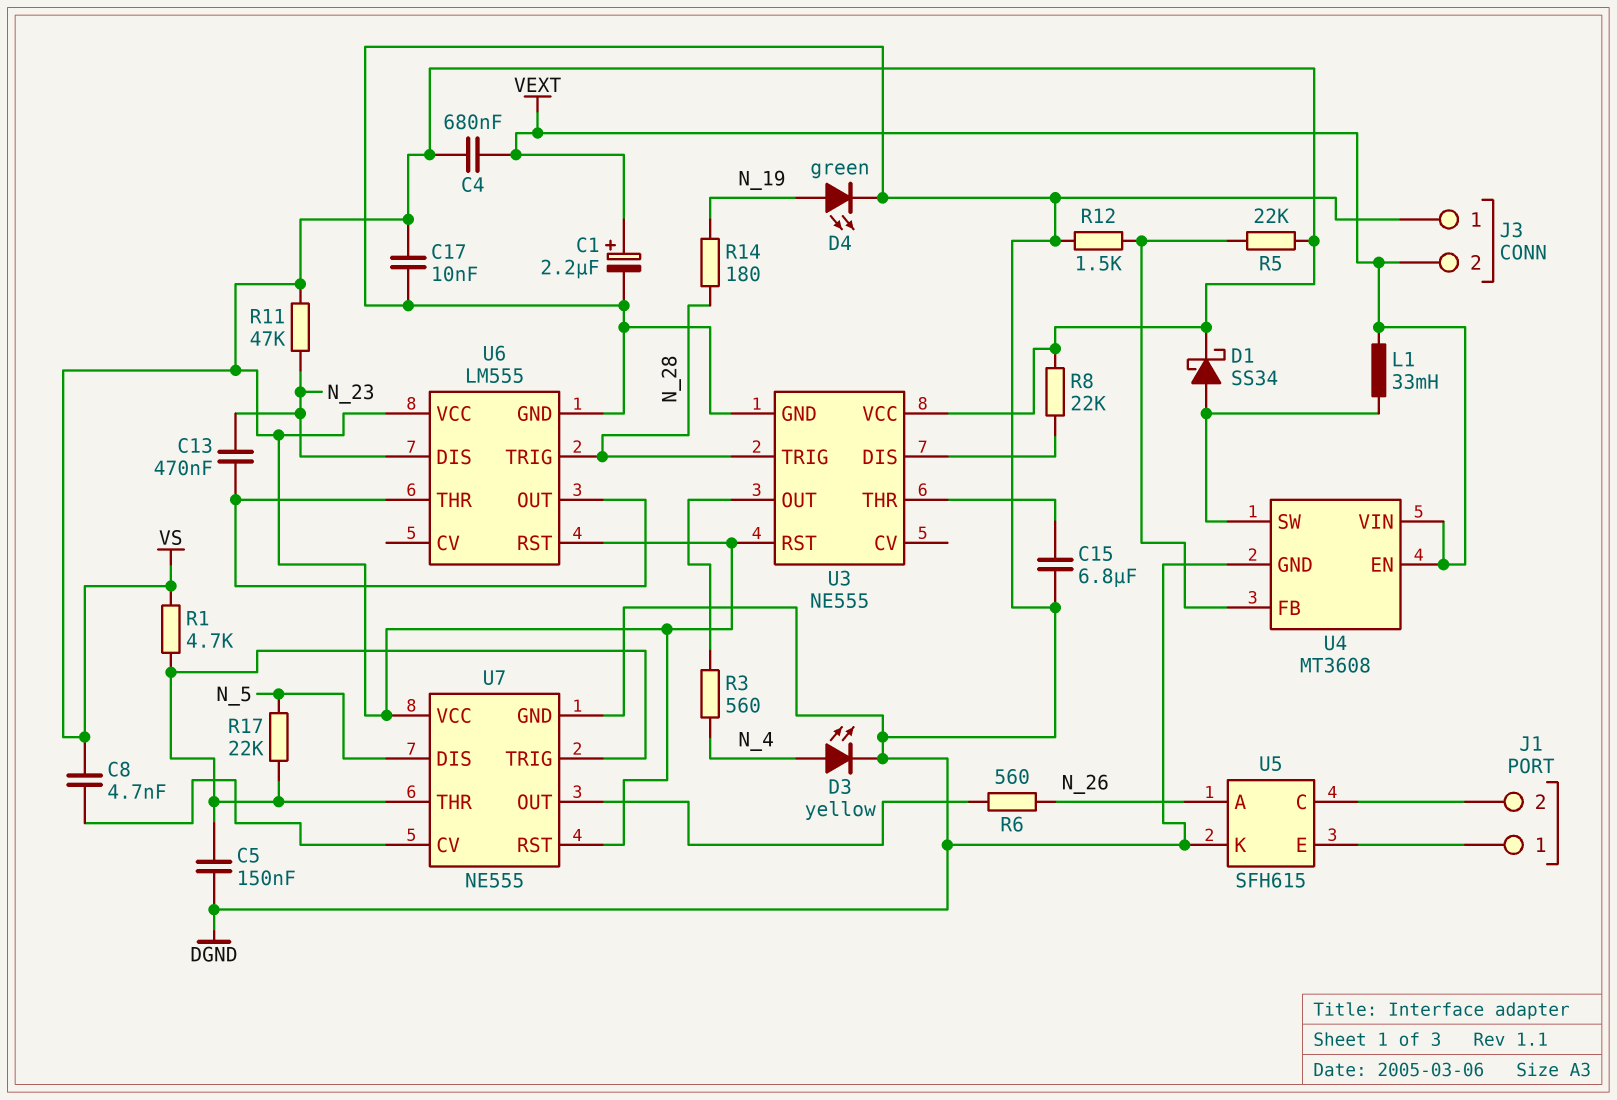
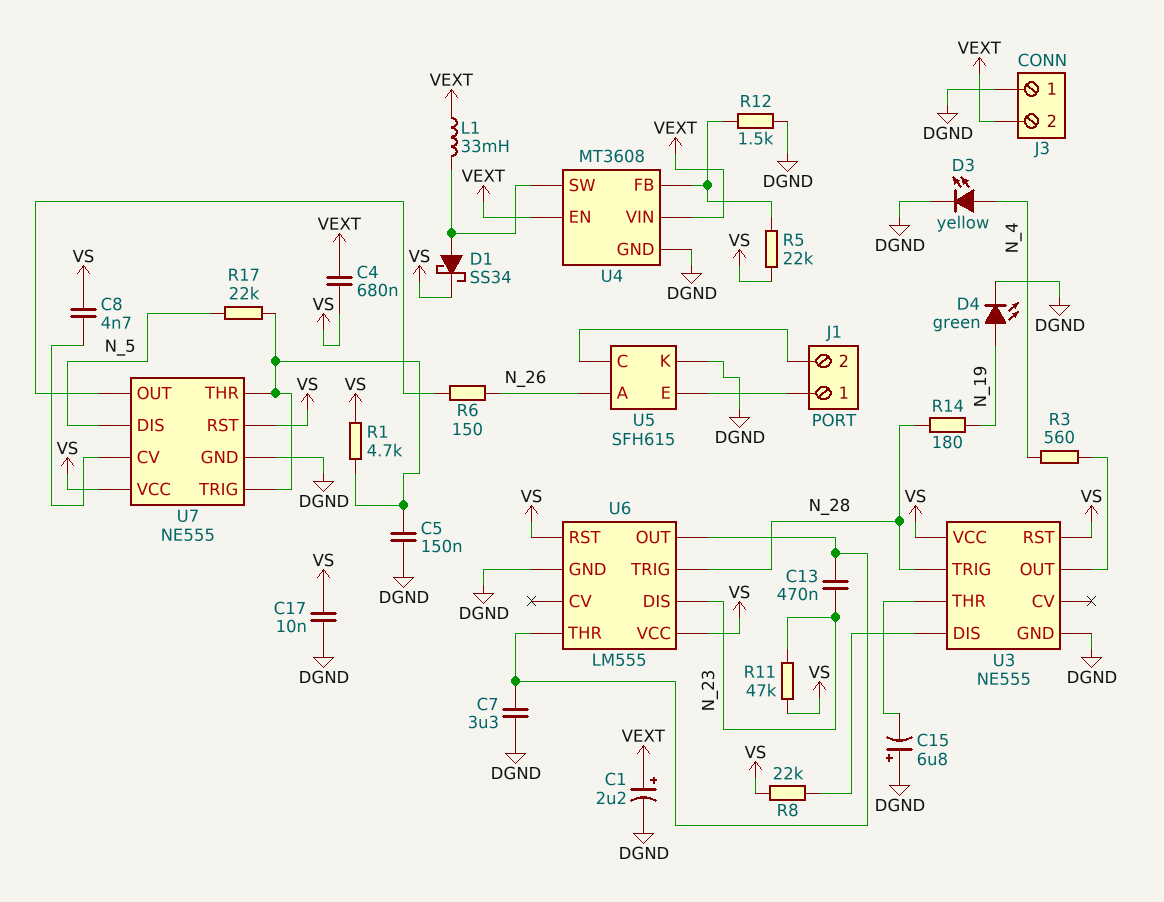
C7: none -> 3.3uF (DGND, U6/OUT)
C15: 6.8uF (DGND, U3/THR) -> 6.8uF (plus DGND, minus U3/THR)
R6: 560 (N_26, U7/OUT) -> 150 (N_26, U7/OUT)

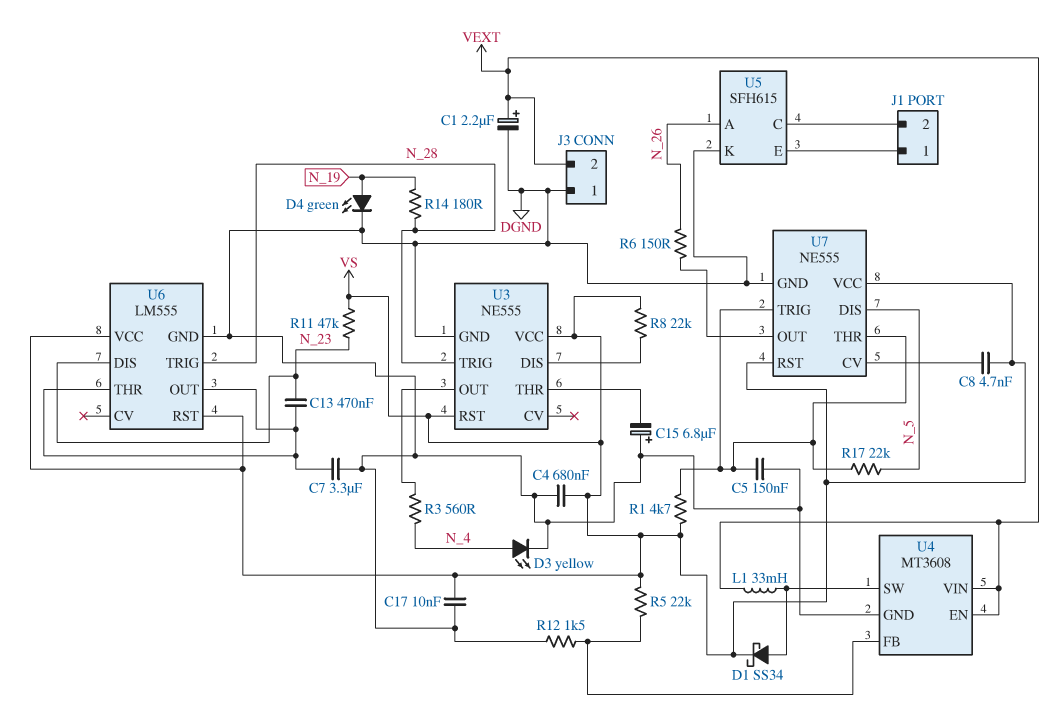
C4: 680nF (VEXT, VS) -> 680nF (DGND, VS)

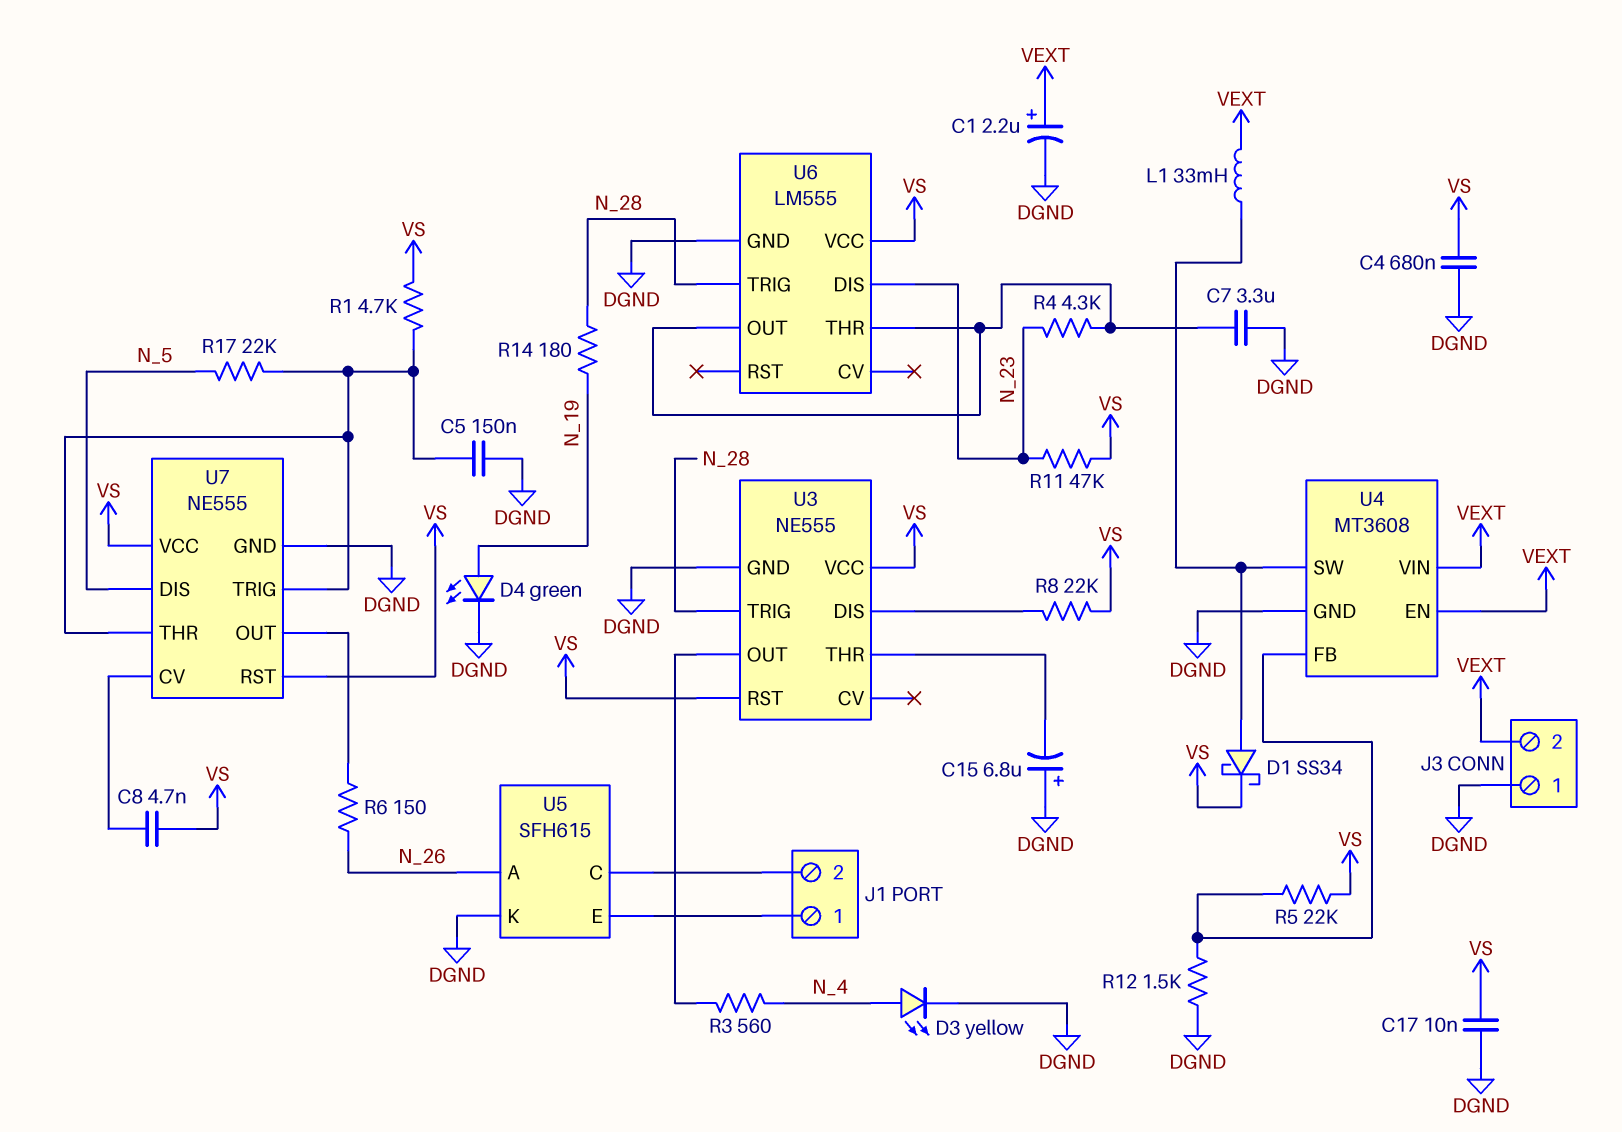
C13: 470nF (N_23, U6/OUT) -> none
R4: none -> 4.3k (N_23, U6/OUT)
U6 pin RST: VS -> none

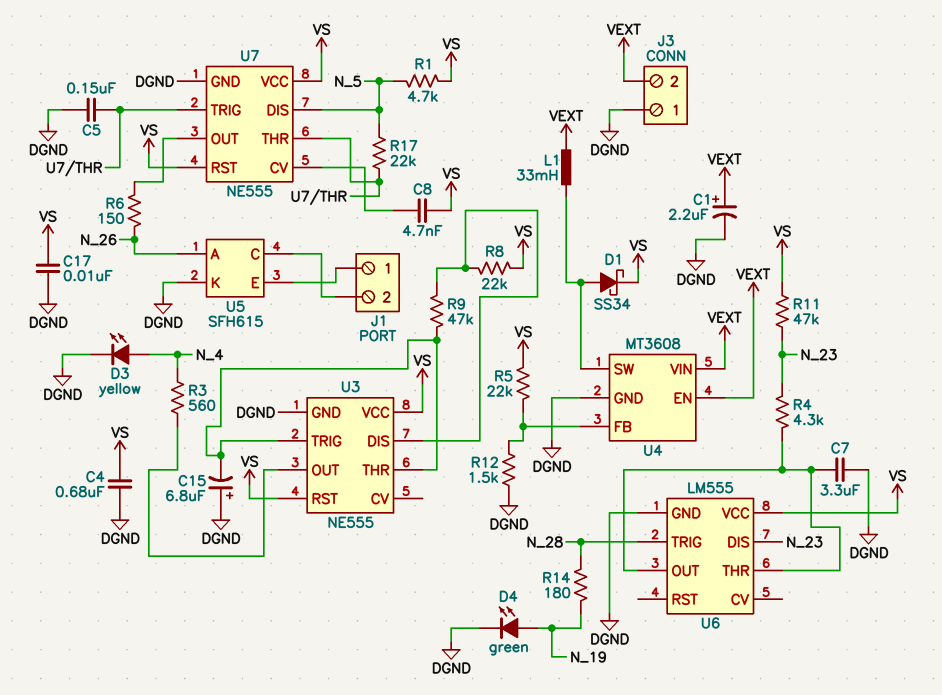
R1: 4.7k (U7/THR, VS) -> 4.7k (N_5, VS)
R9: none -> 47k (U3/DIS, U3/THR)
U3 pin TRIG: N_28 -> U3/THR

